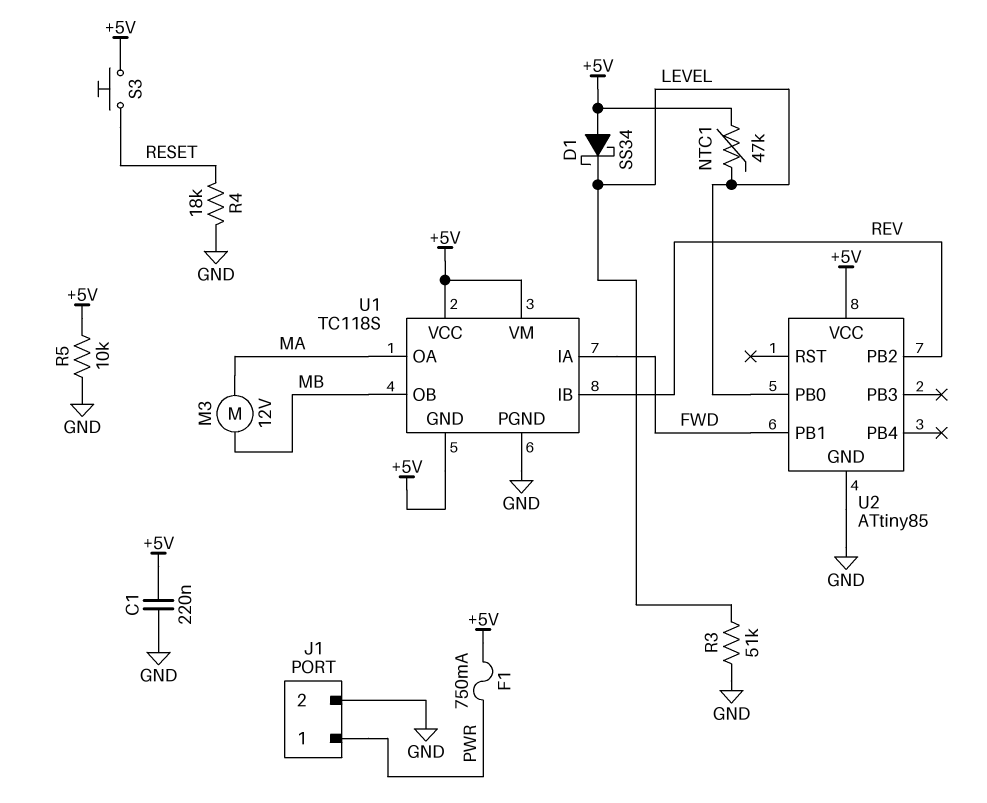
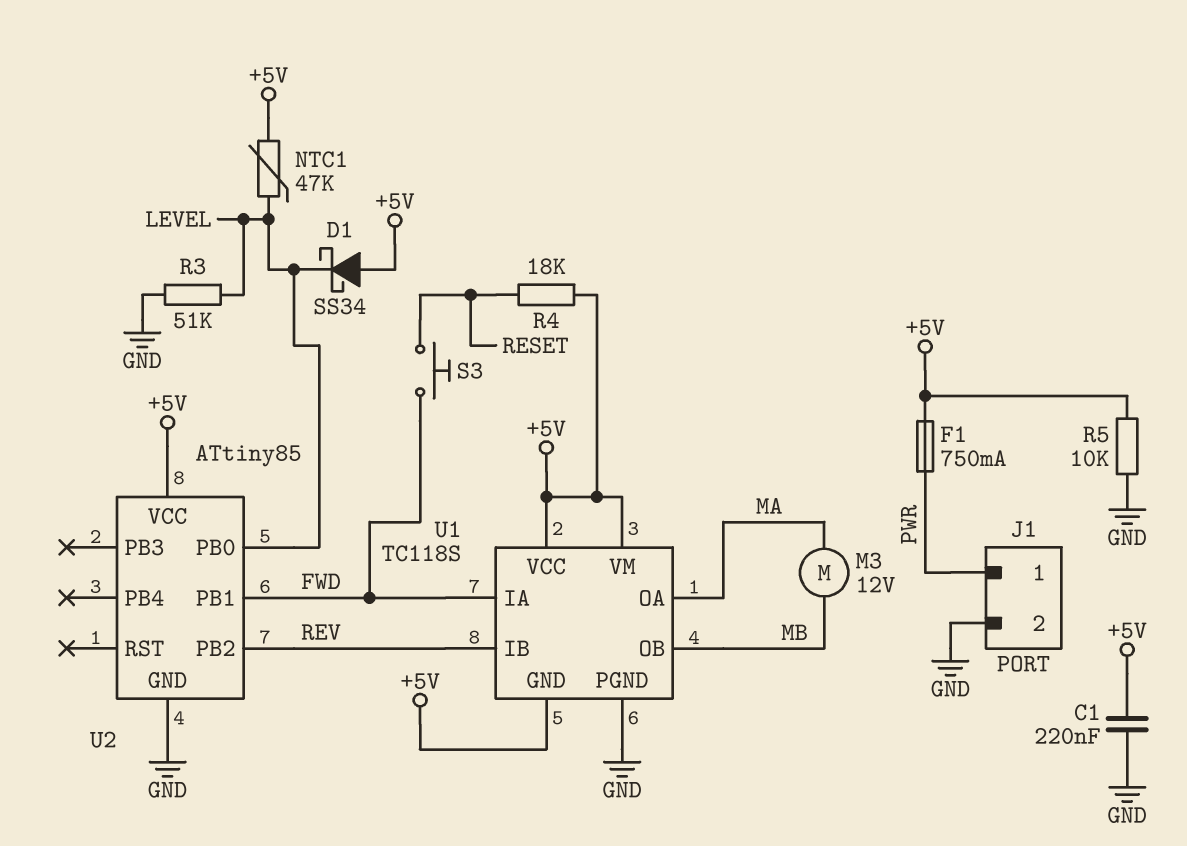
R4: 18k (GND, RESET) -> 18k (+5V, RESET)
S3: button (+5V, RESET) -> button (FWD, RESET)

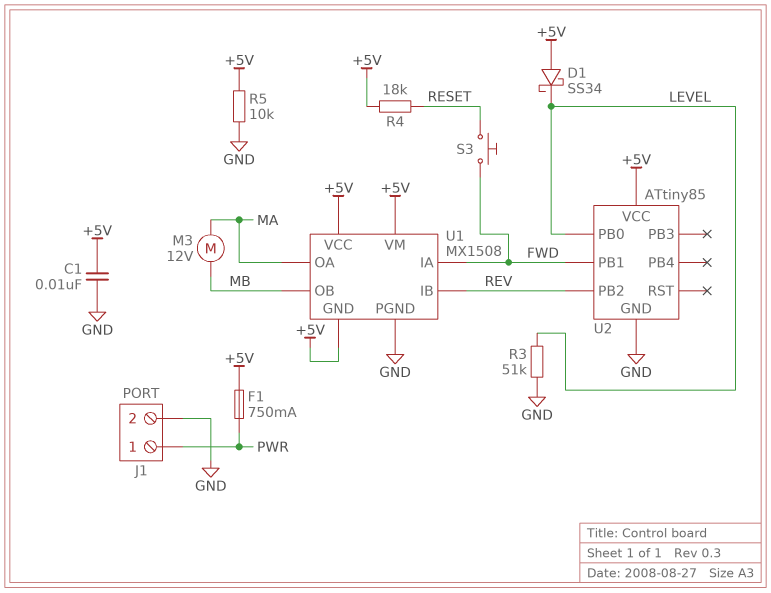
C1: 220nF (+5V, GND) -> 10nF (+5V, GND)
NTC1: 47k (+5V, LEVEL) -> none
U1: TC118S -> MX1508

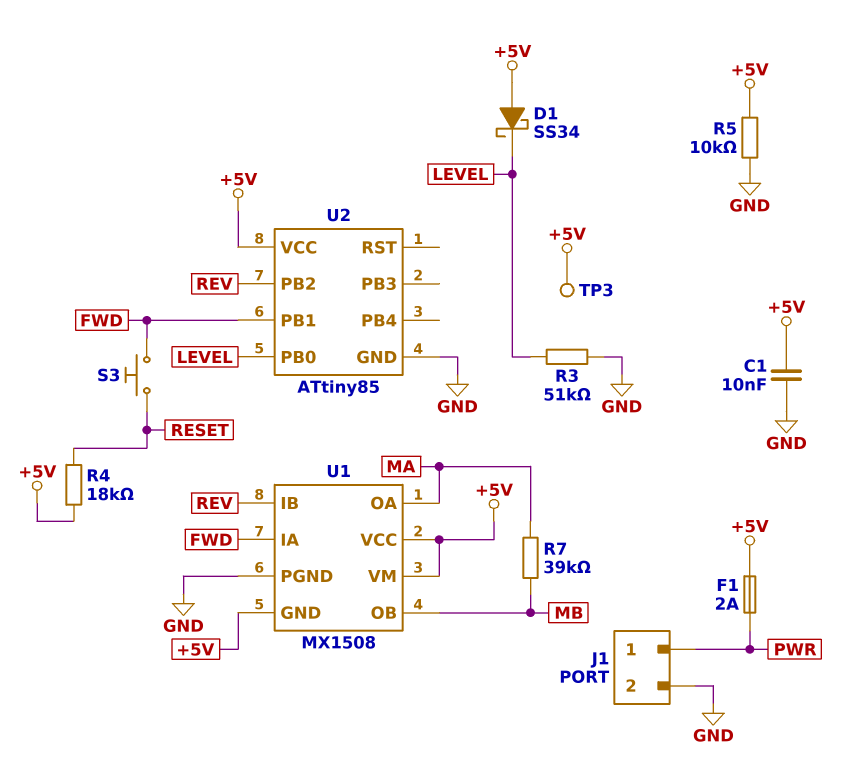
F1: 750mA (+5V, PWR) -> 2A (+5V, PWR)
M3: motor 12V (MA, MB) -> none
R7: none -> 39k (MA, MB)
TP3: none -> test point (+5V)

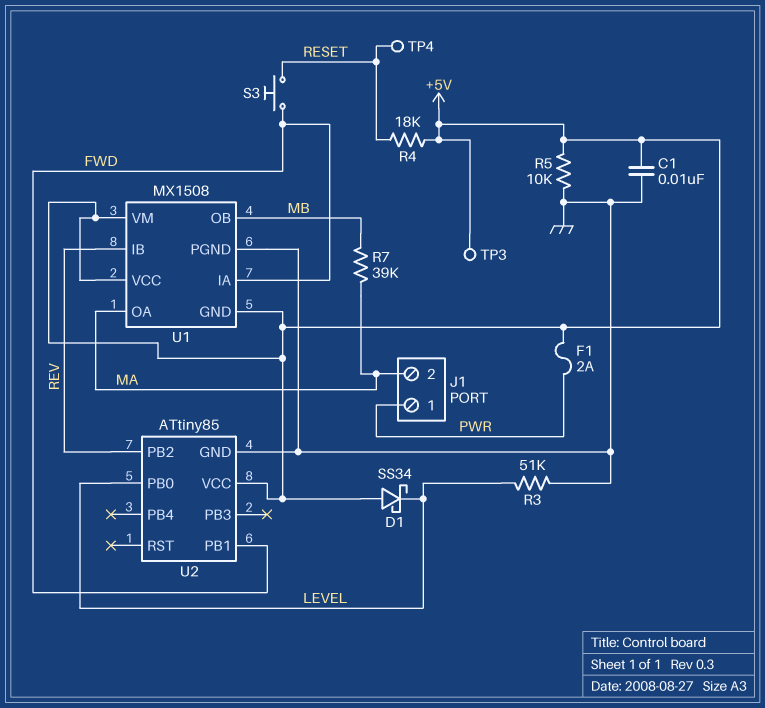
J1 pin 2: GND -> MA
TP4: none -> test point (RESET)

